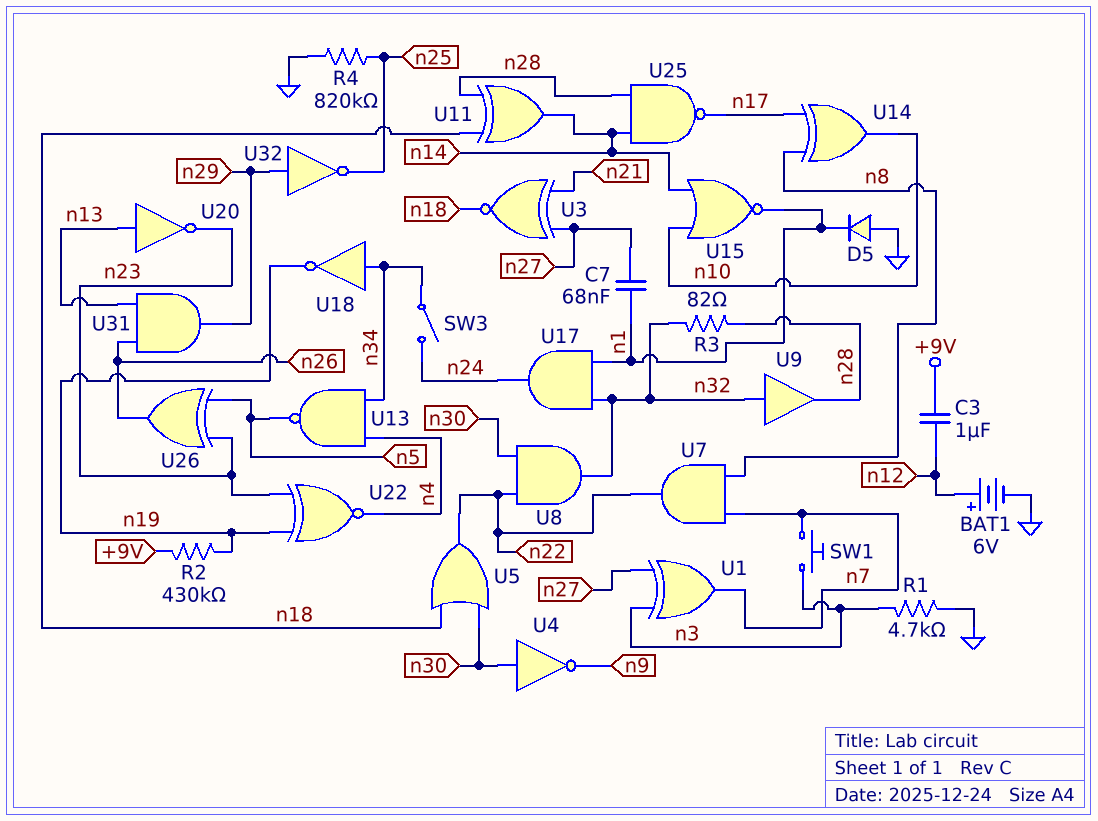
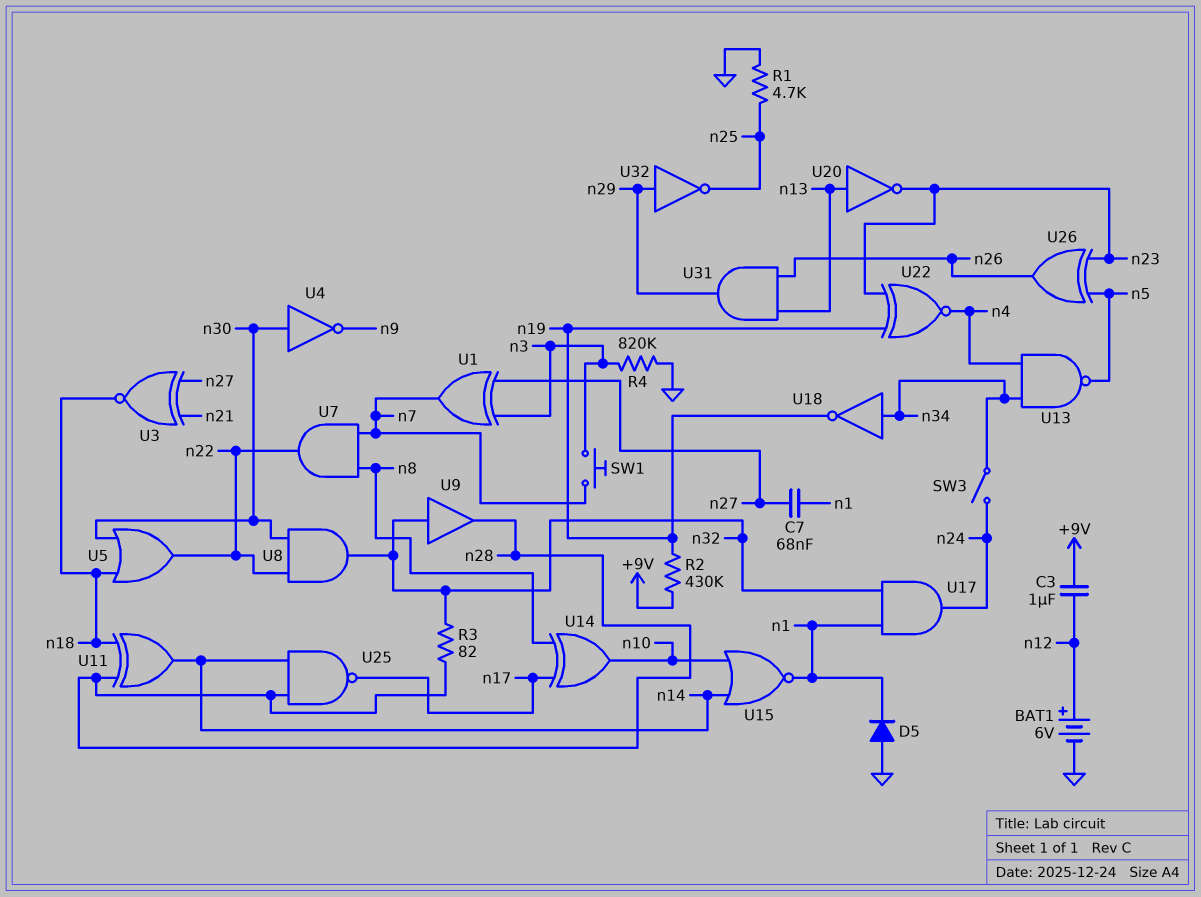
R1: 4.7k (GND, n3) -> 4.7k (GND, n25)
R4: 820k (GND, n25) -> 820k (GND, n3)

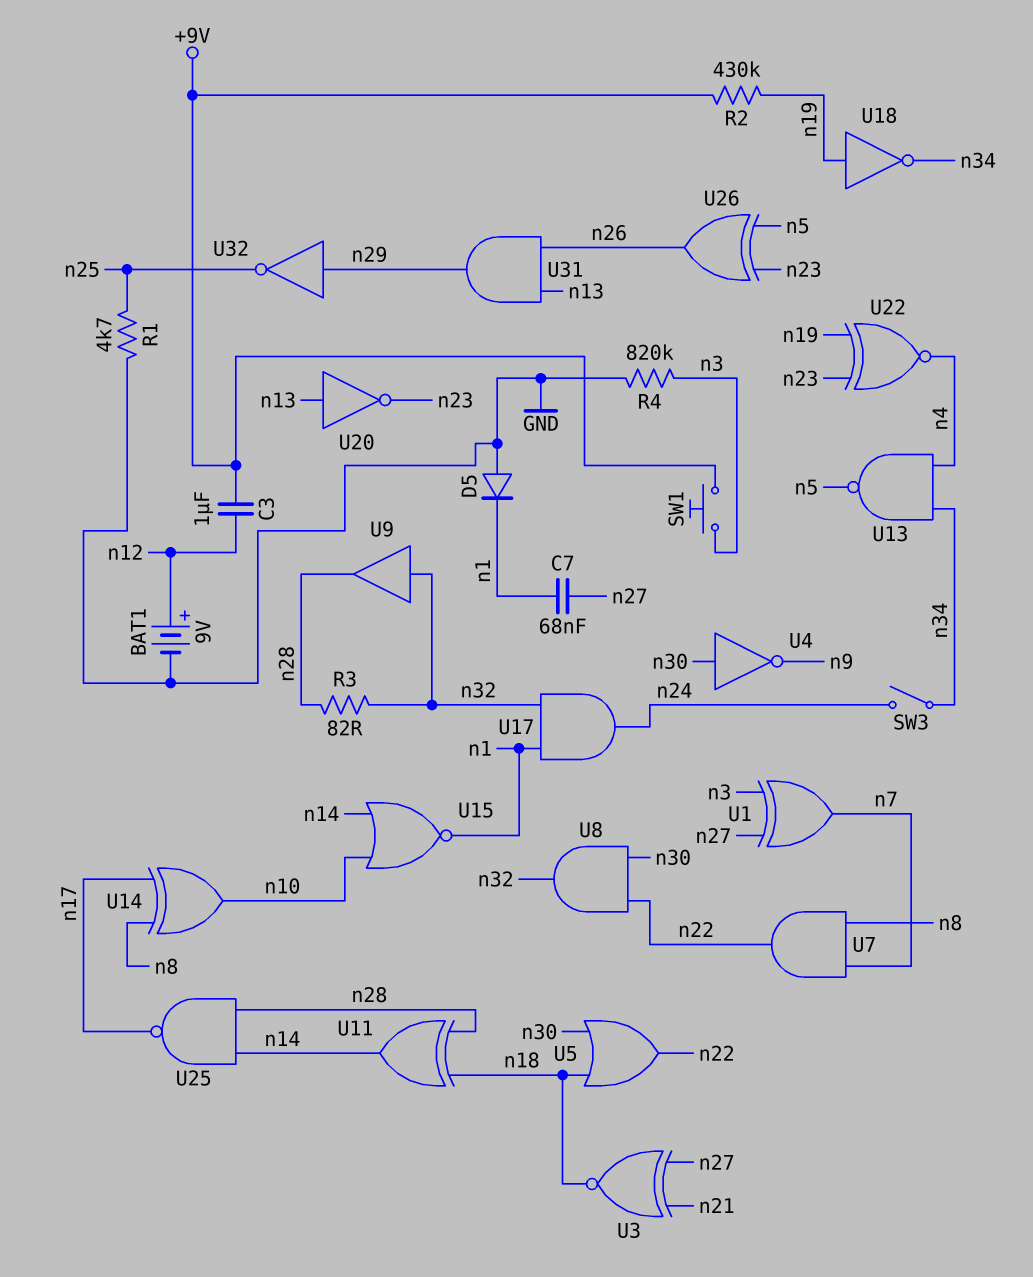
BAT1: 6V (plus n12, minus GND) -> 9V (plus n12, minus GND)
SW1: button (n3, n7) -> button (+9V, n3)
U18: NOT (in n34, out n19) -> NOT (in n19, out n34)

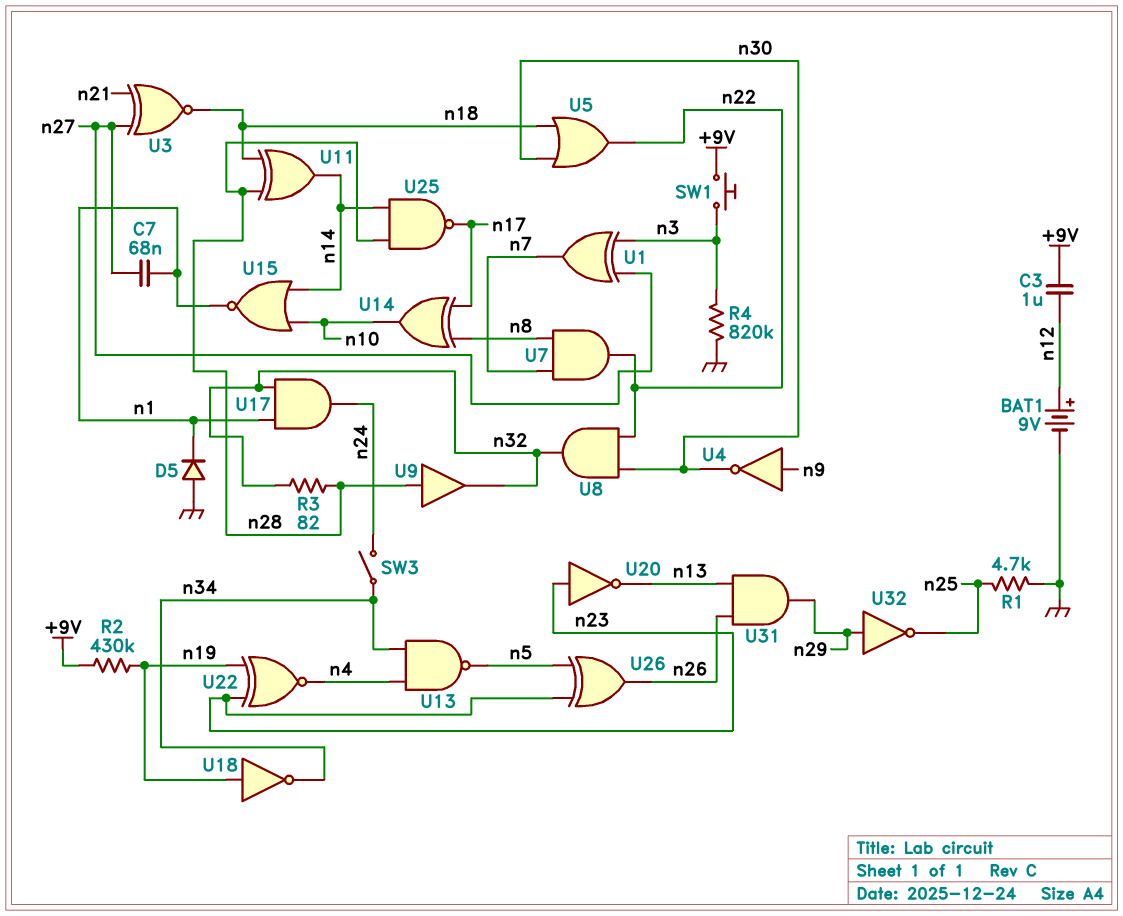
U4: NOT (in n30, out n9) -> NOT (in n9, out n30)
U9: buffer (in n32, out n28) -> buffer (in n28, out n32)
U20: NOT (in n13, out n23) -> NOT (in n23, out n13)

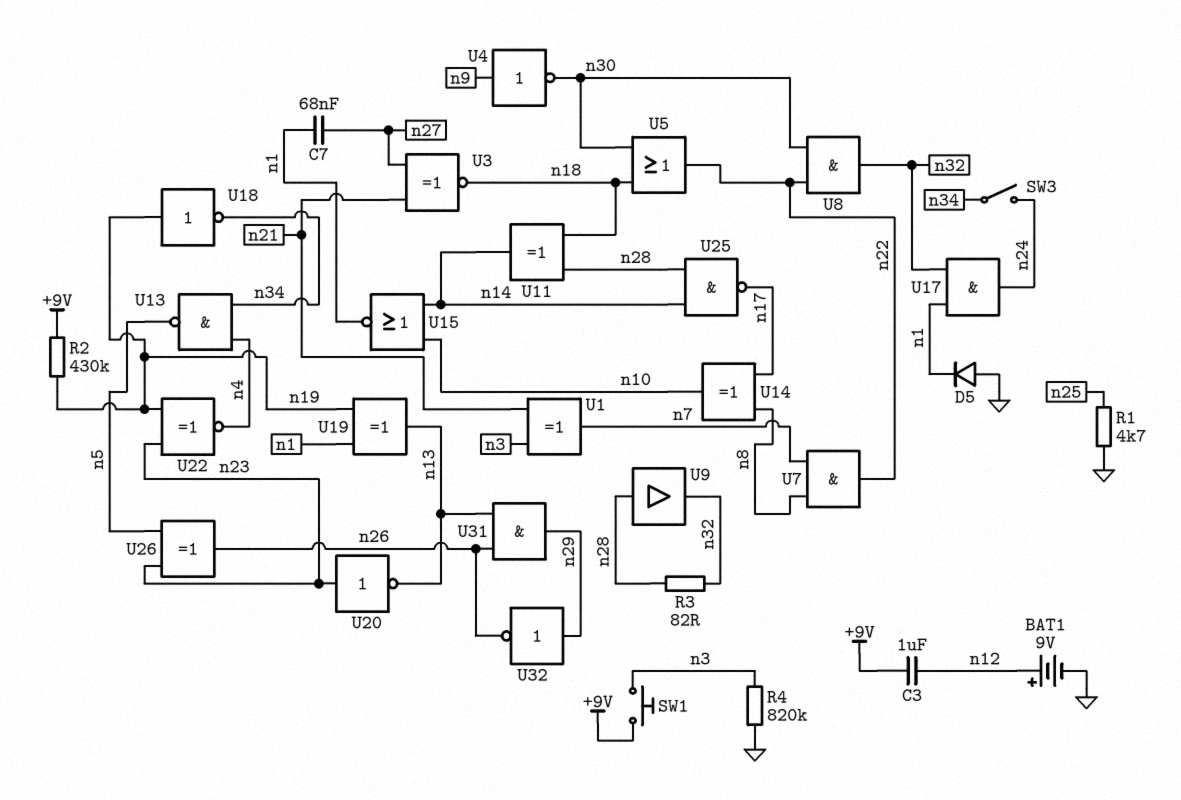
U1: XOR (in n3, in n27, out n7) -> XOR (in n3, in n21, out n7)
U19: none -> XOR (in n1, in n19, out n13)
U32: NOT (in n29, out n25) -> NOT (in n29, out n26)

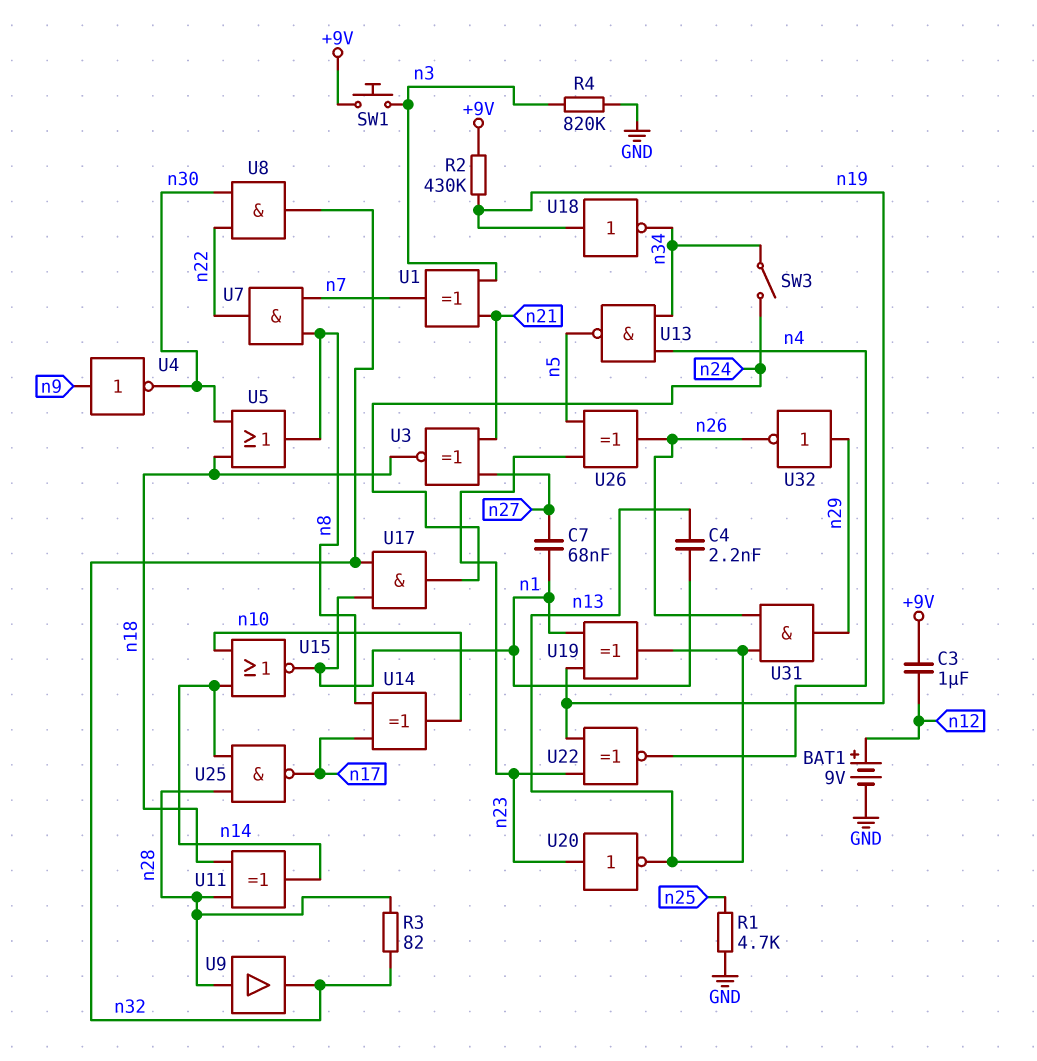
C4: none -> 2.2nF (n1, n13)
D5: diode (A GND, K n1) -> none
U5: OR (in n18, in n30, out n22) -> OR (in n18, in n30, out n8)

